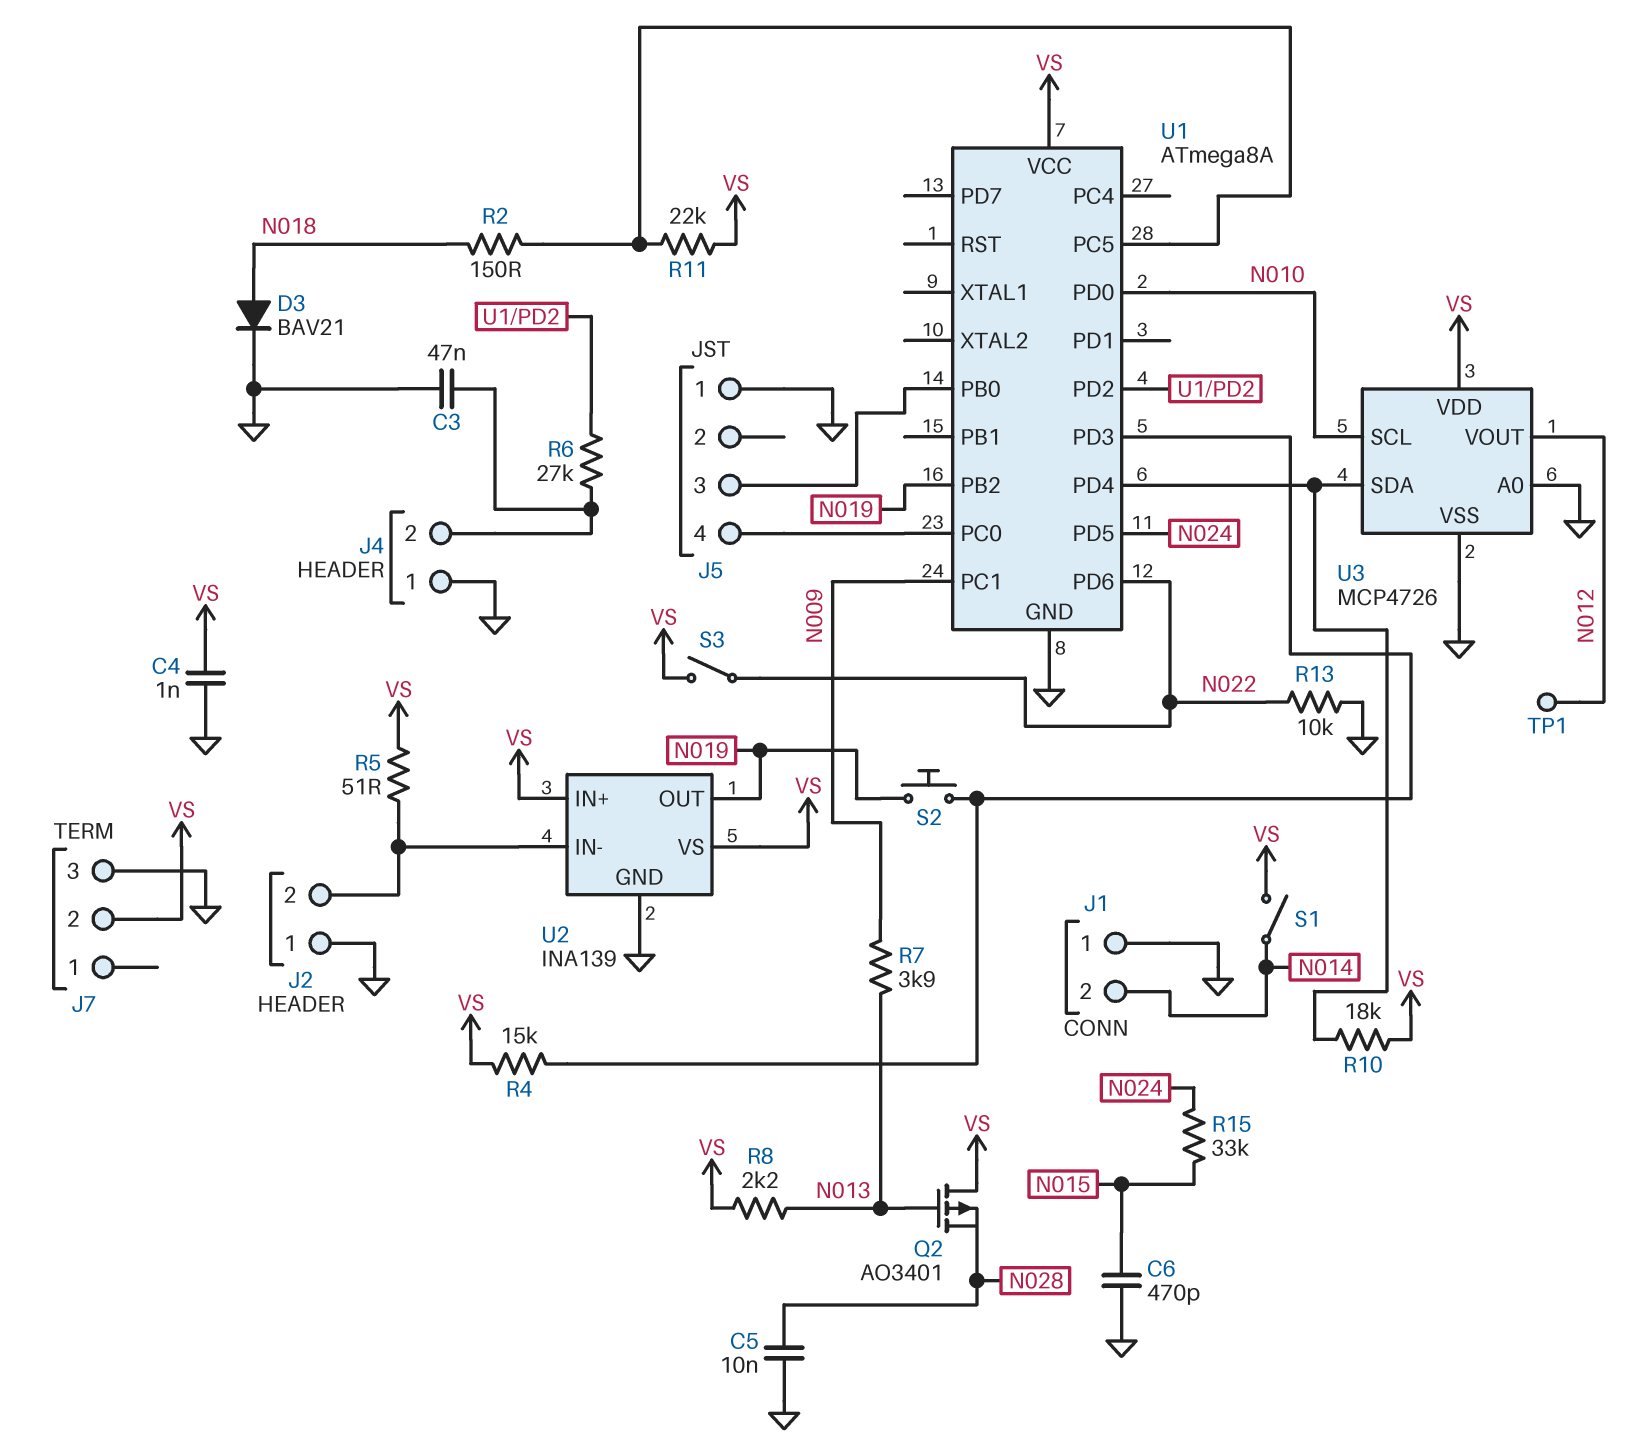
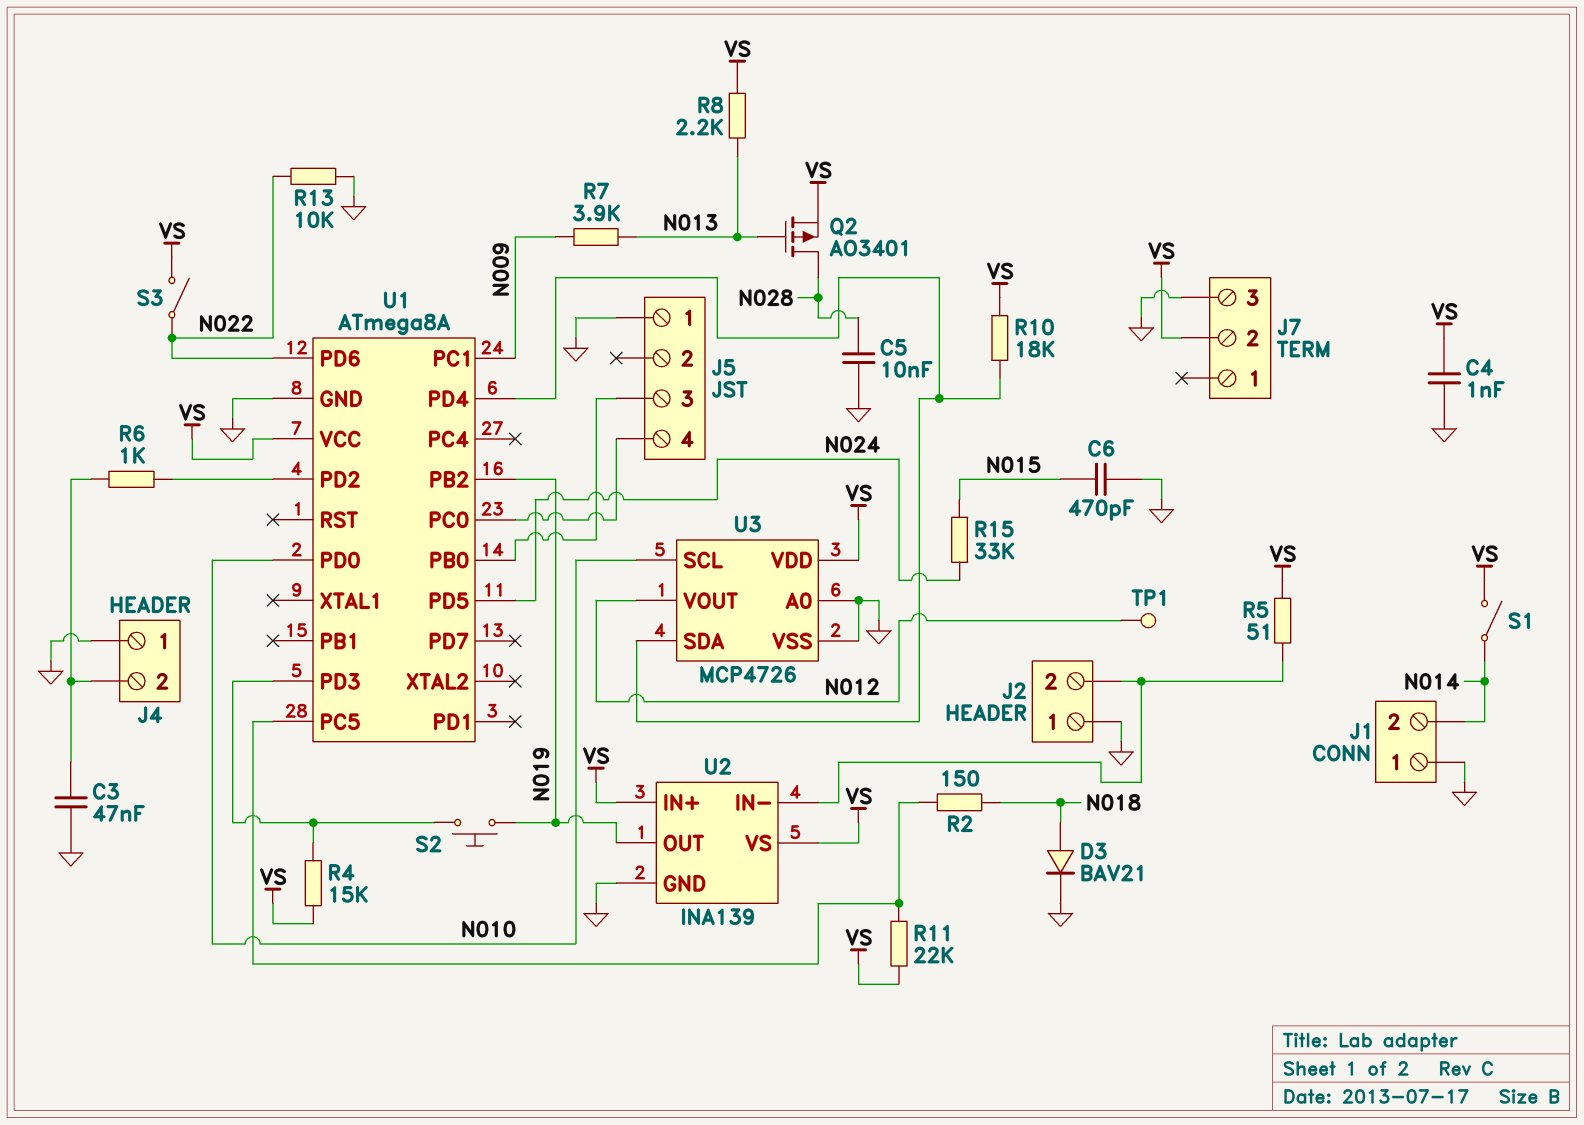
Q2: PMOS AO3401 (G N013, D VS, S N028) -> PMOS AO3401 (G N013, D N028, S VS)
R6: 27k (J4/2, U1/PD2) -> 1k (J4/2, U1/PD2)

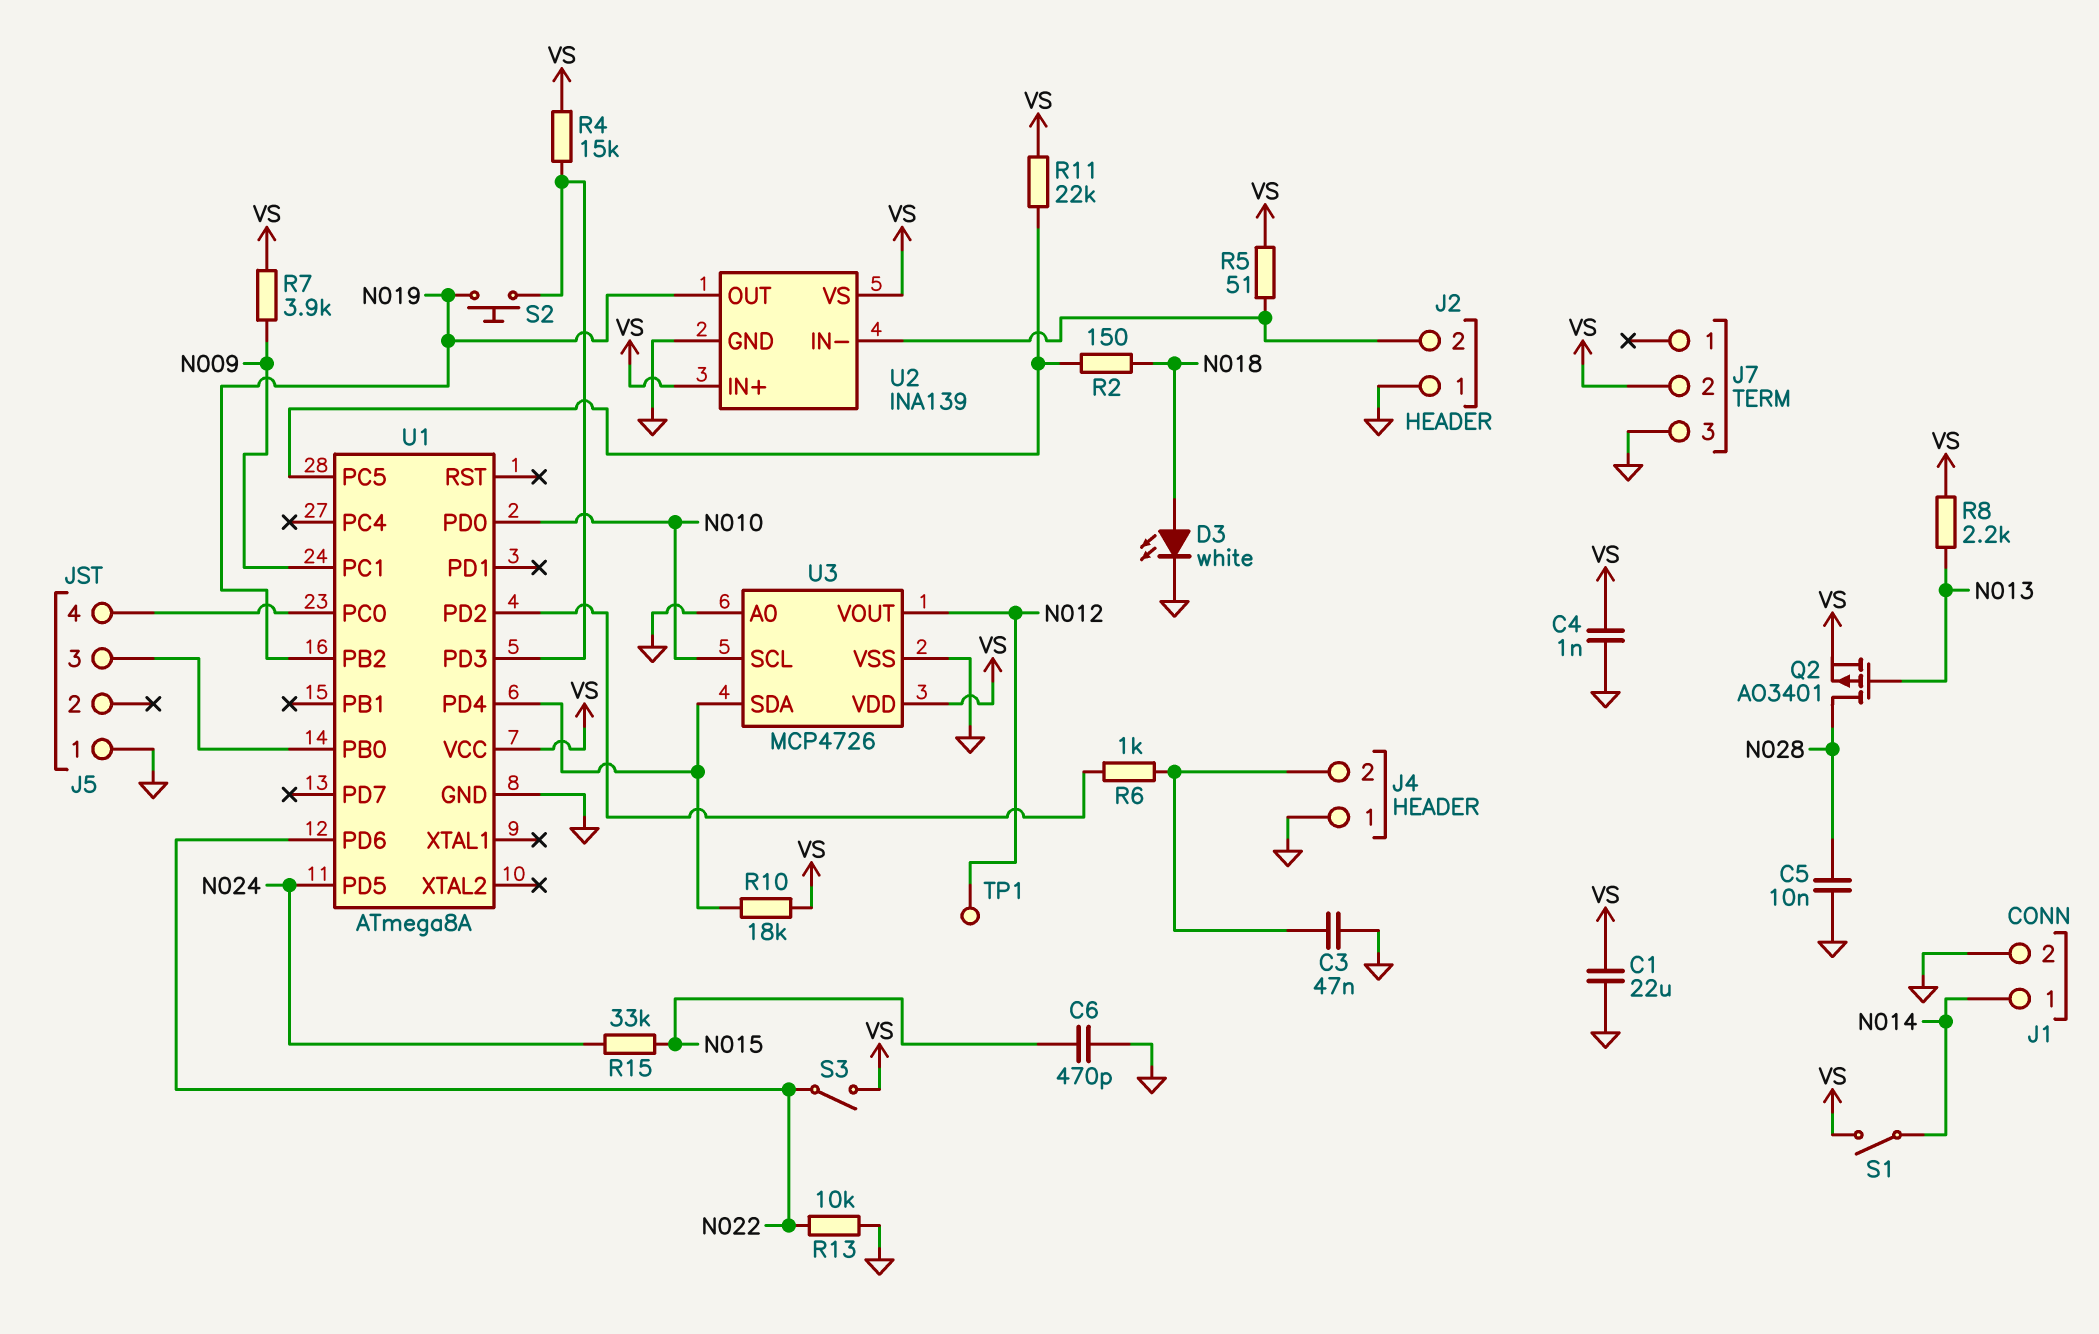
C1: none -> 22uF (GND, VS)
D3: diode BAV21 (A N018, K GND) -> LED white (A N018, K GND)
J1 pin 1: GND -> N014
J1 pin 2: N014 -> GND
R7: 3.9k (N009, N013) -> 3.9k (N009, VS)

